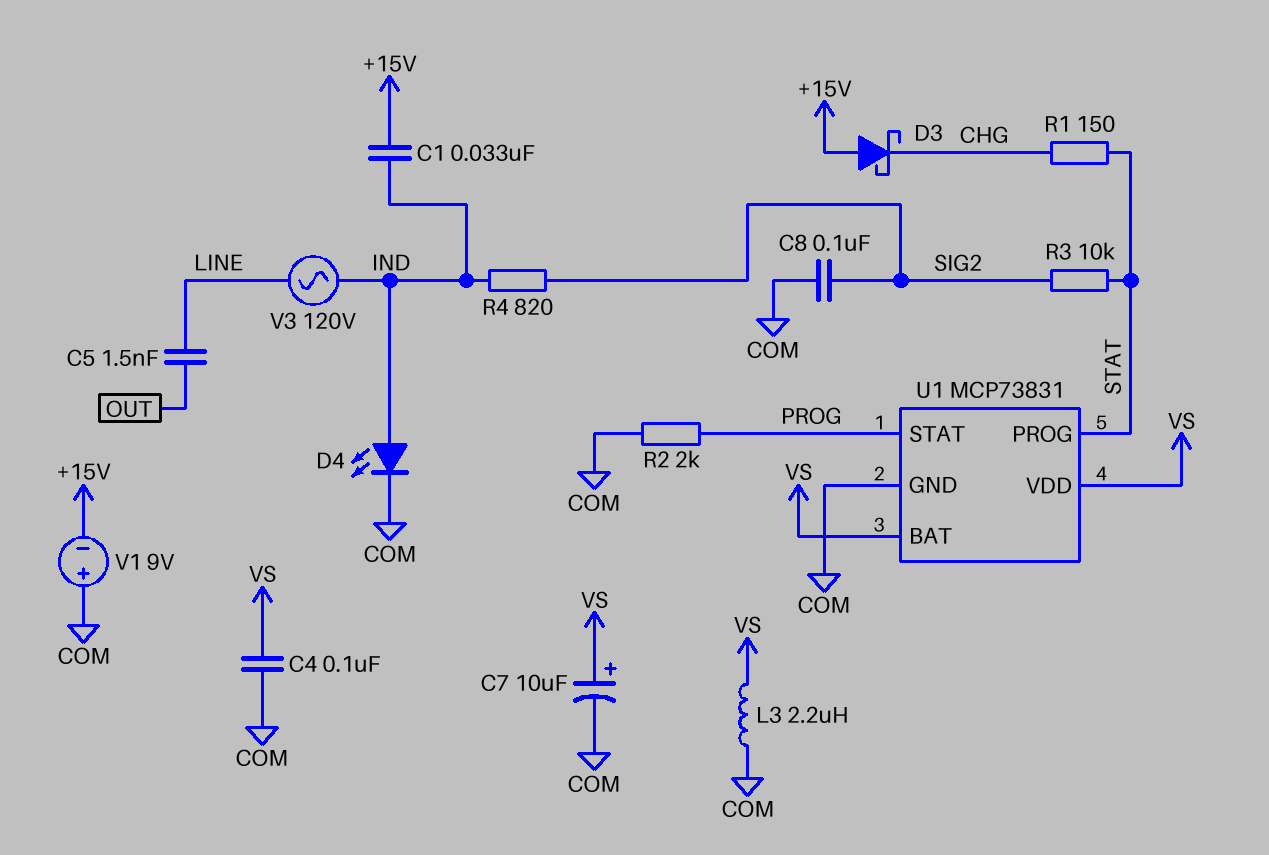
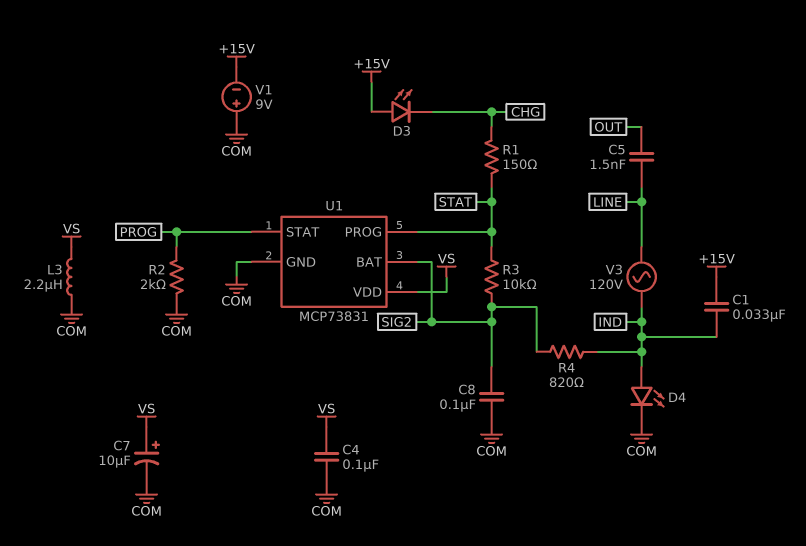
D3: schottky (A +15V, K CHG) -> LED (A +15V, K CHG)
U1 pin BAT: VS -> SIG2

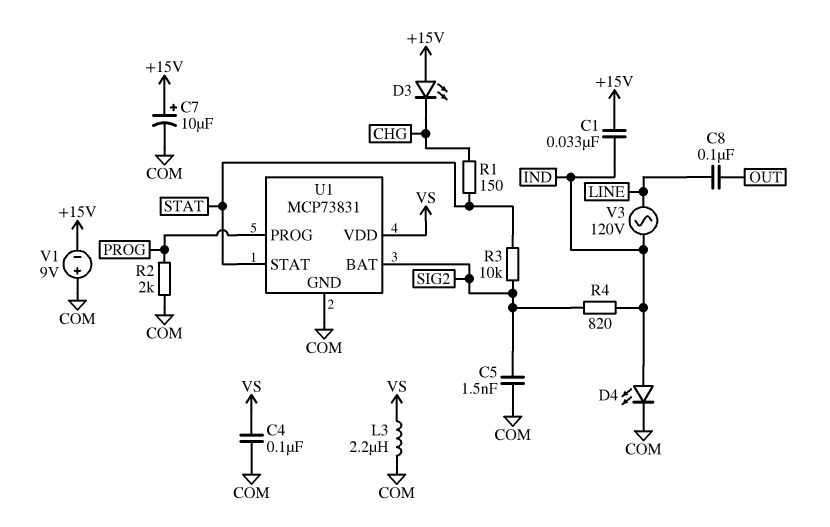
C5: 1.5nF (LINE, OUT) -> 1.5nF (COM, SIG2)
C7: 10uF (plus VS, minus COM) -> 10uF (plus +15V, minus COM)
C8: 100nF (COM, SIG2) -> 100nF (LINE, OUT)
U1 pin PROG: STAT -> PROG
U1 pin STAT: PROG -> STAT

